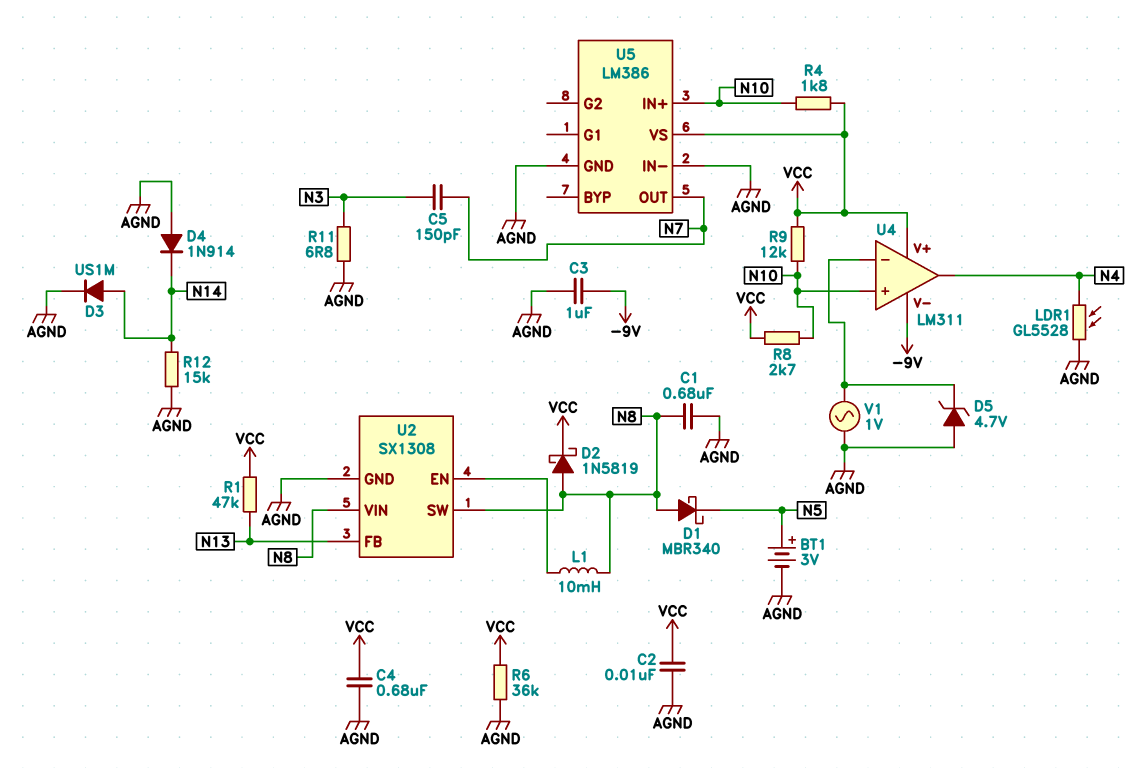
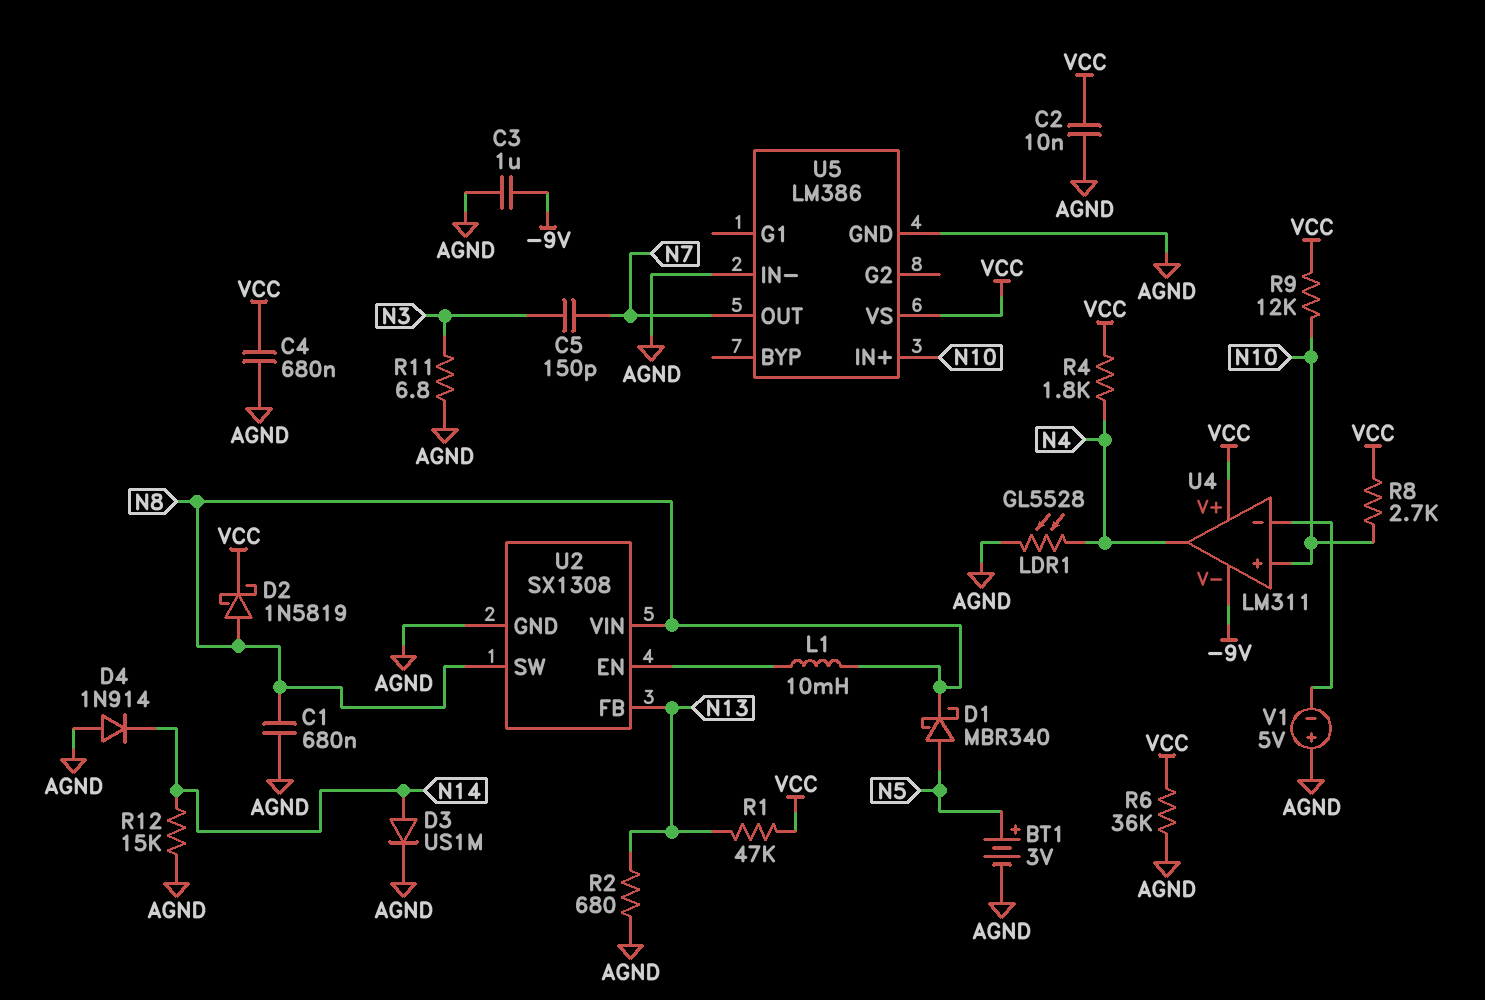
D1: schottky MBR340 (A N8, K N5) -> schottky MBR340 (A N5, K N8)
D5: zener 4.7V (A AGND, K U4/in-) -> none
R2: none -> 680 (AGND, N13)
R4: 1.8k (N10, VCC) -> 1.8k (N4, VCC)
V1: AC 1V (AGND, U4/in-) -> 5V (plus AGND, minus U4/in-)

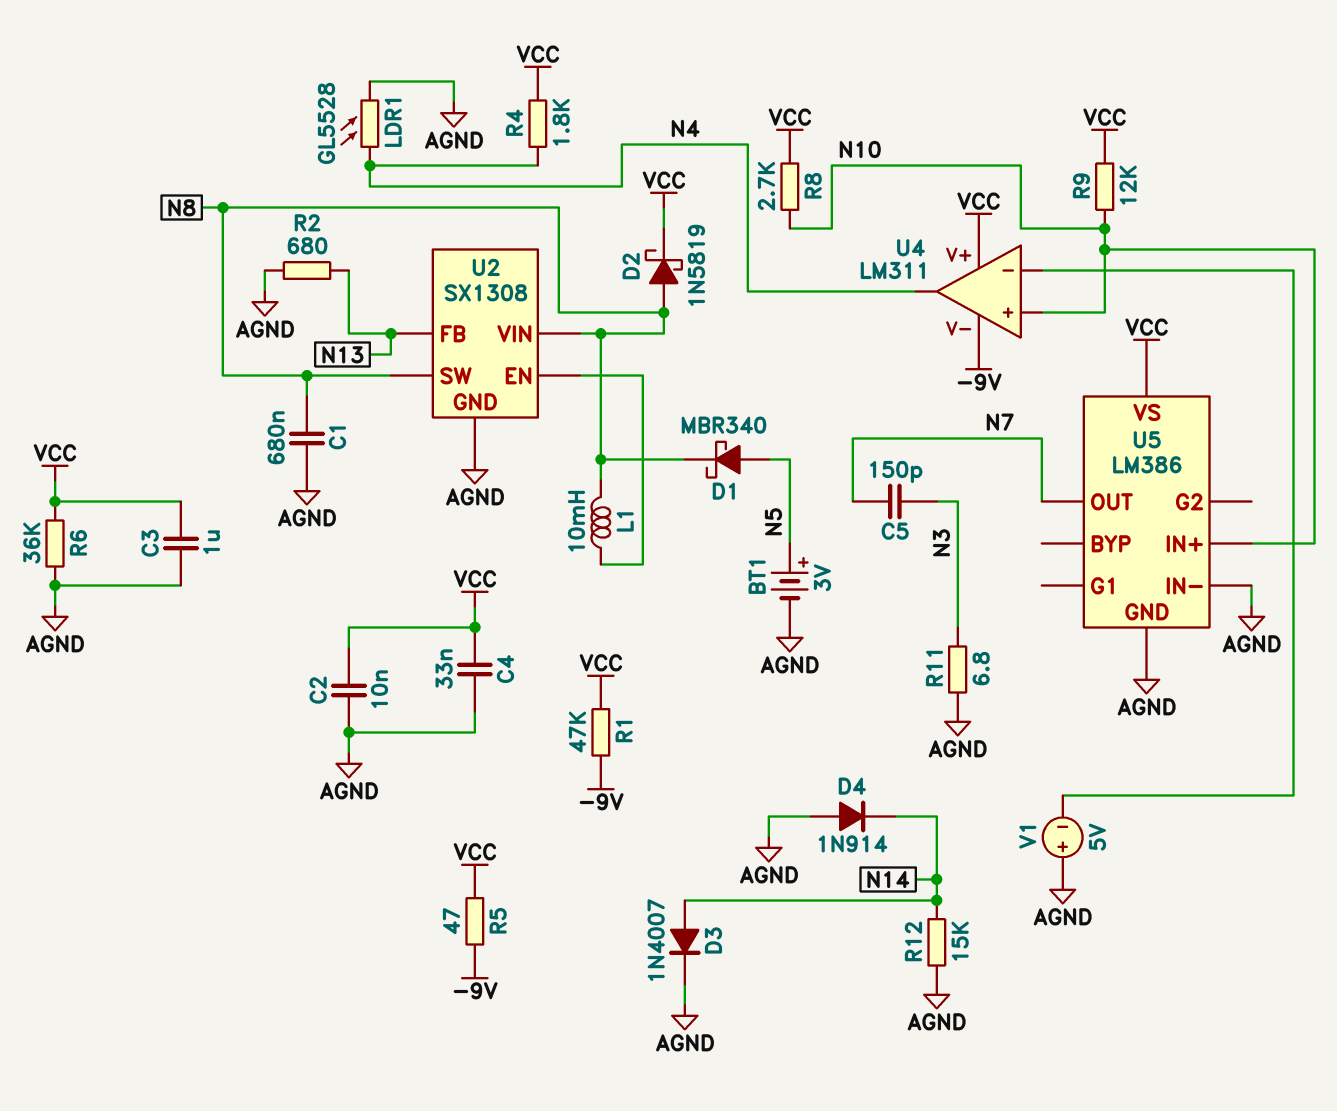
C3: 1uF (-9V, AGND) -> 1uF (AGND, VCC)
C4: 680nF (AGND, VCC) -> 33nF (AGND, VCC)
D3: diode US1M (A N14, K AGND) -> diode 1N4007 (A N14, K AGND)
R1: 47k (N13, VCC) -> 47k (-9V, VCC)
R5: none -> 47 (-9V, VCC)

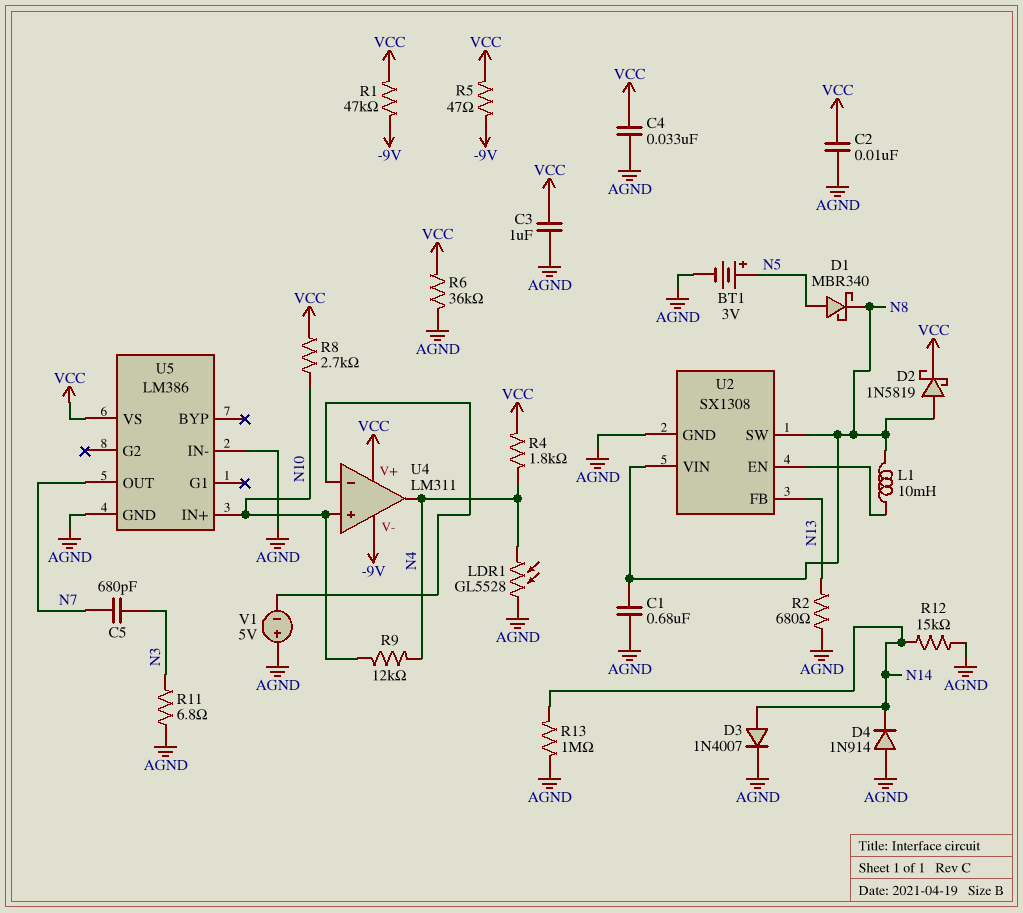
C5: 150pF (N3, N7) -> 680pF (N3, N7)
R9: 12k (N10, VCC) -> 12k (N4, N10)
R13: none -> 1M (AGND, N14)

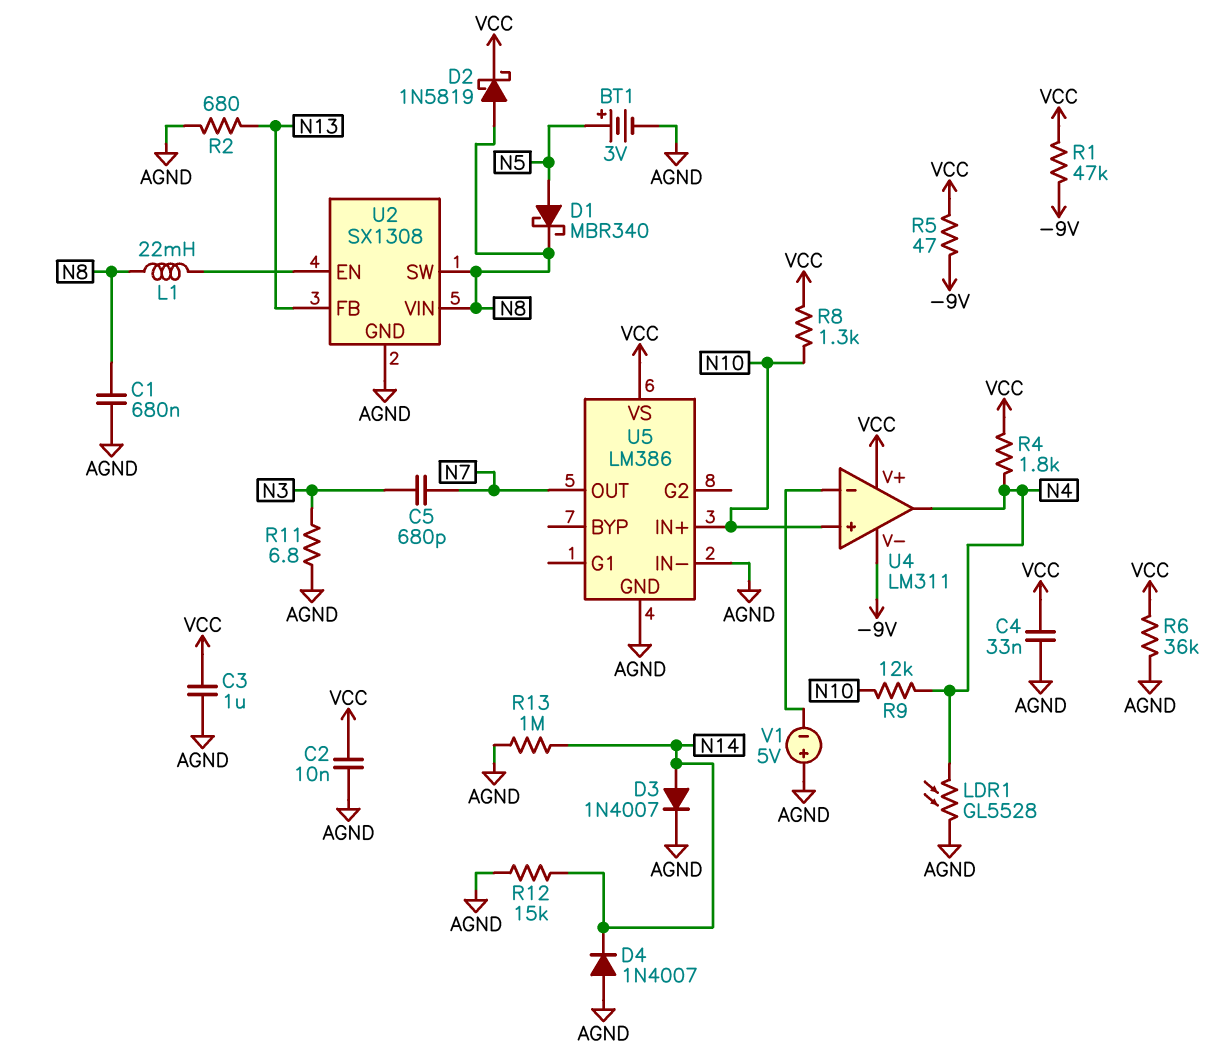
D4: diode 1N914 (A AGND, K N14) -> diode 1N4007 (A AGND, K N14)
L1: 10mH (N8, U2/EN) -> 22mH (N8, U2/EN)
R8: 2.7k (N10, VCC) -> 1.3k (N10, VCC)

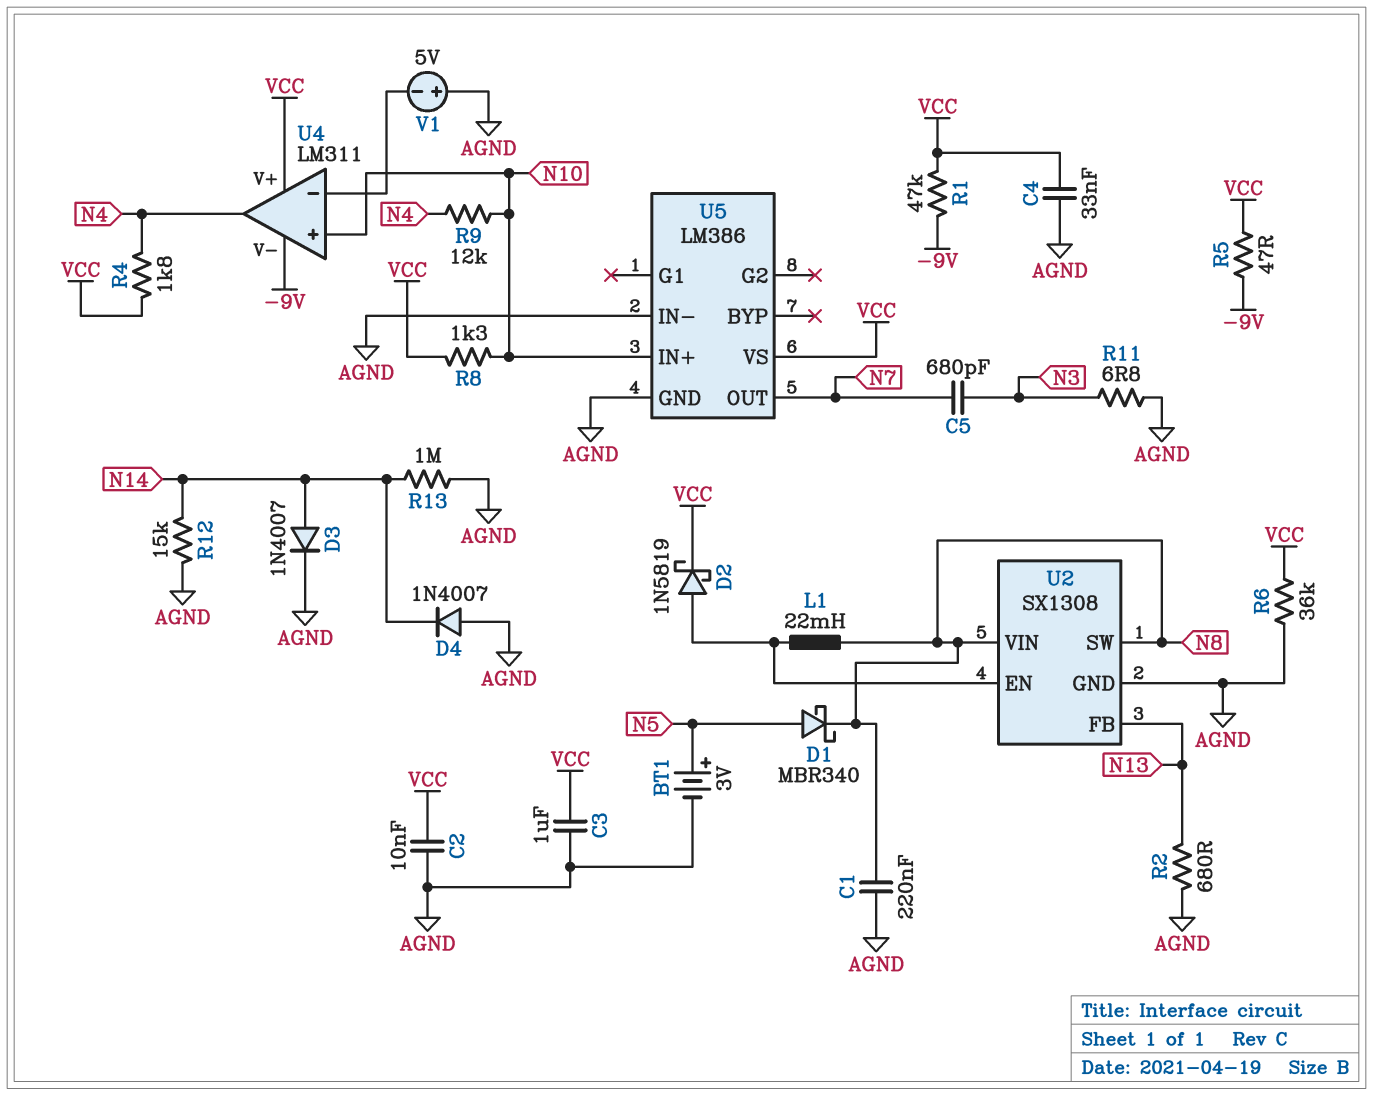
C1: 680nF (AGND, N8) -> 220nF (AGND, N8)
D2: schottky 1N5819 (A N8, K VCC) -> schottky 1N5819 (A U2/EN, K VCC)
LDR1: GL5528 (AGND, N4) -> none

